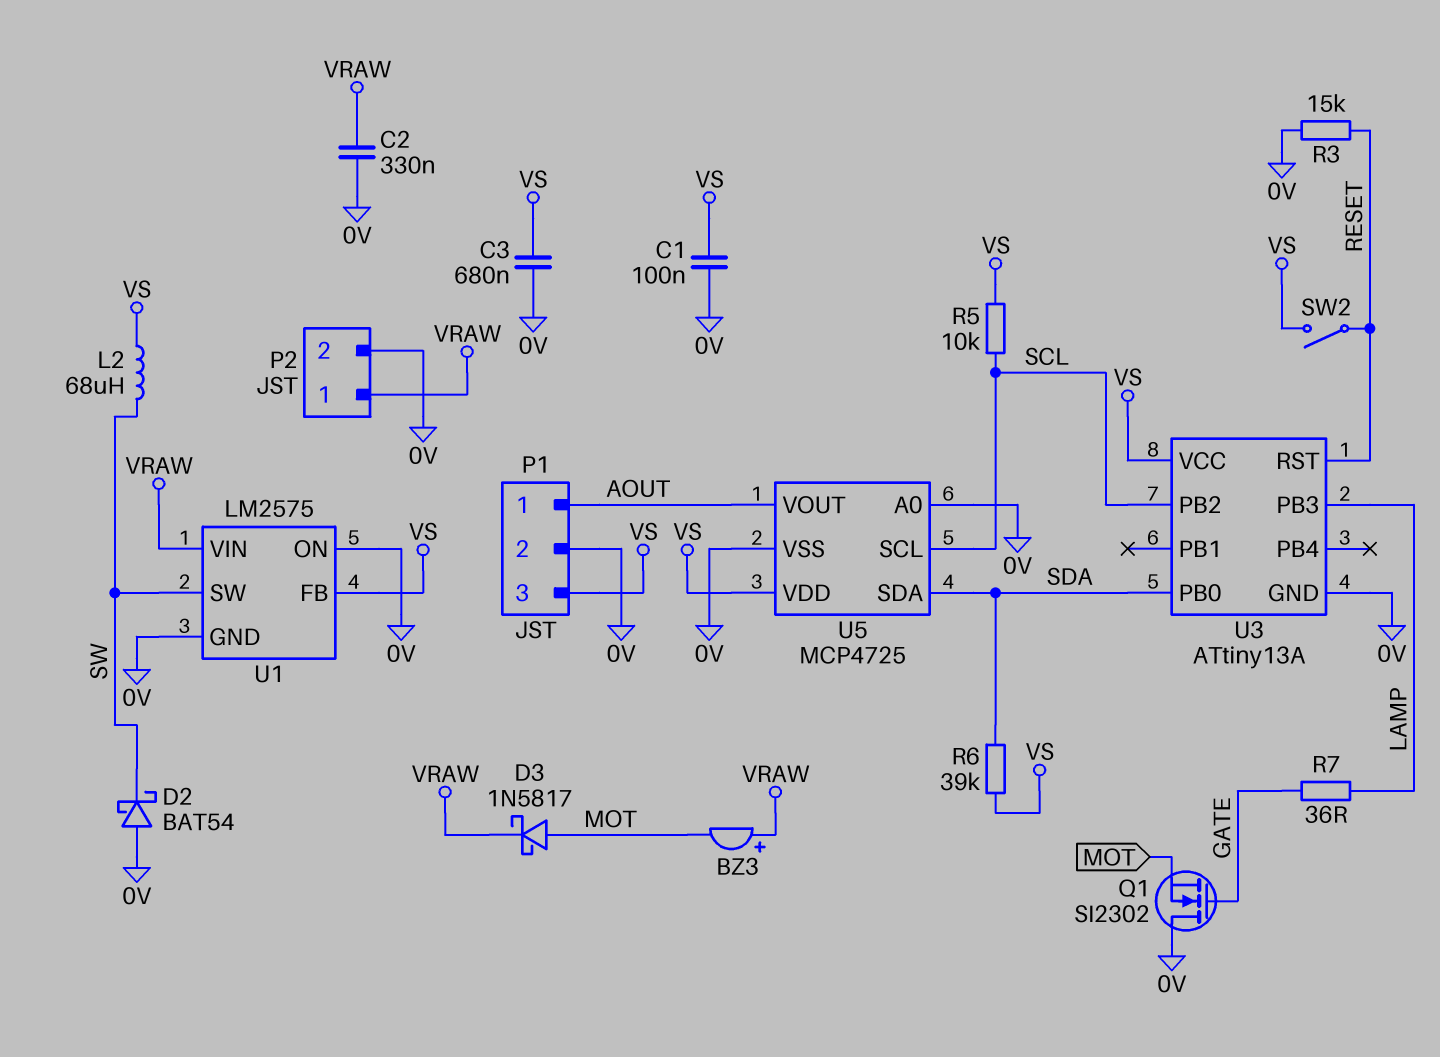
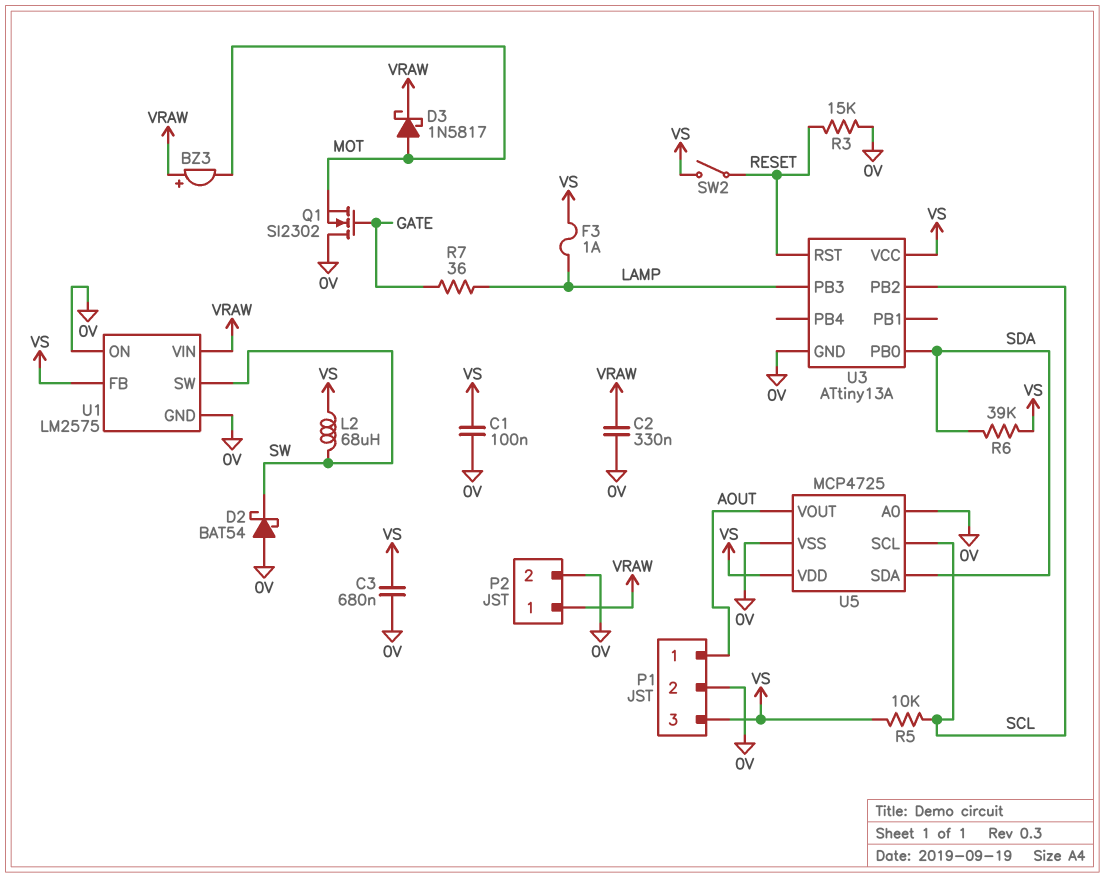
F3: none -> 1A (LAMP, VS)

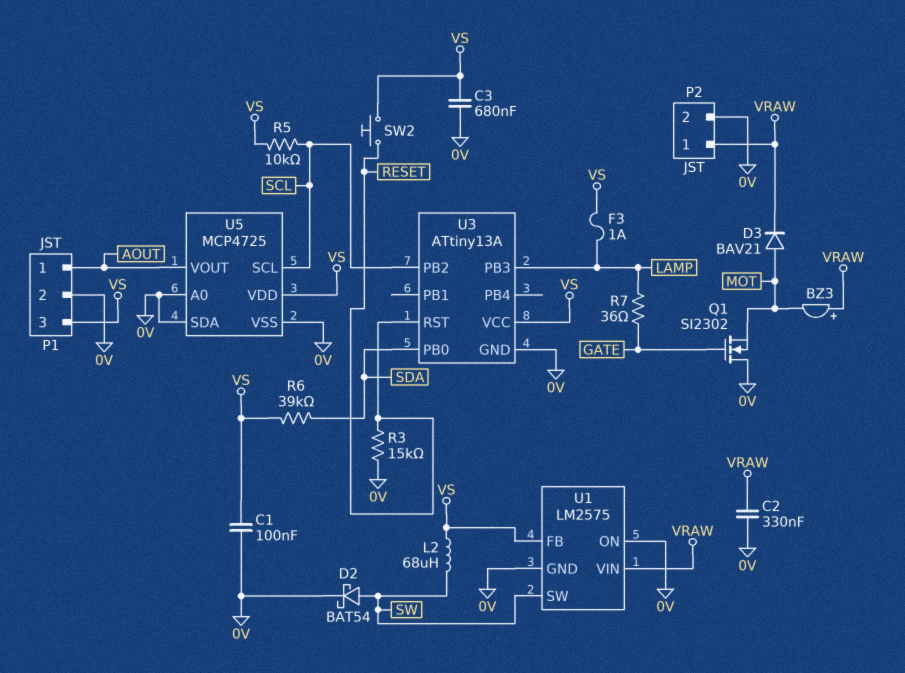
D2: schottky BAT54 (A 0V, K SW) -> schottky BAT54 (A SW, K 0V)
D3: schottky 1N5817 (A MOT, K VRAW) -> diode BAV21 (A MOT, K VRAW)
SW2: switch (RESET, VS) -> button (RESET, VS)
U5 pin SDA: SDA -> 0V

